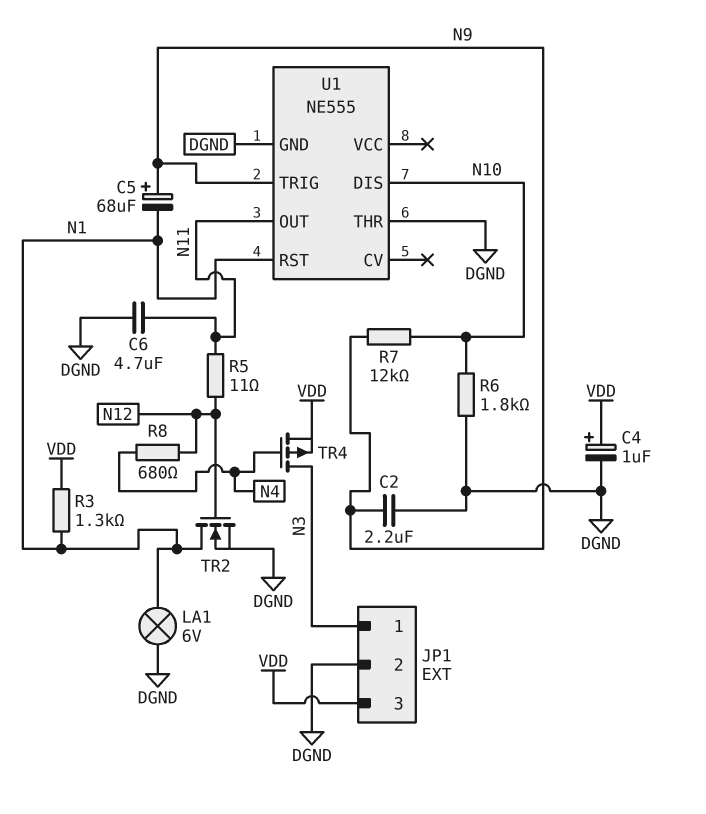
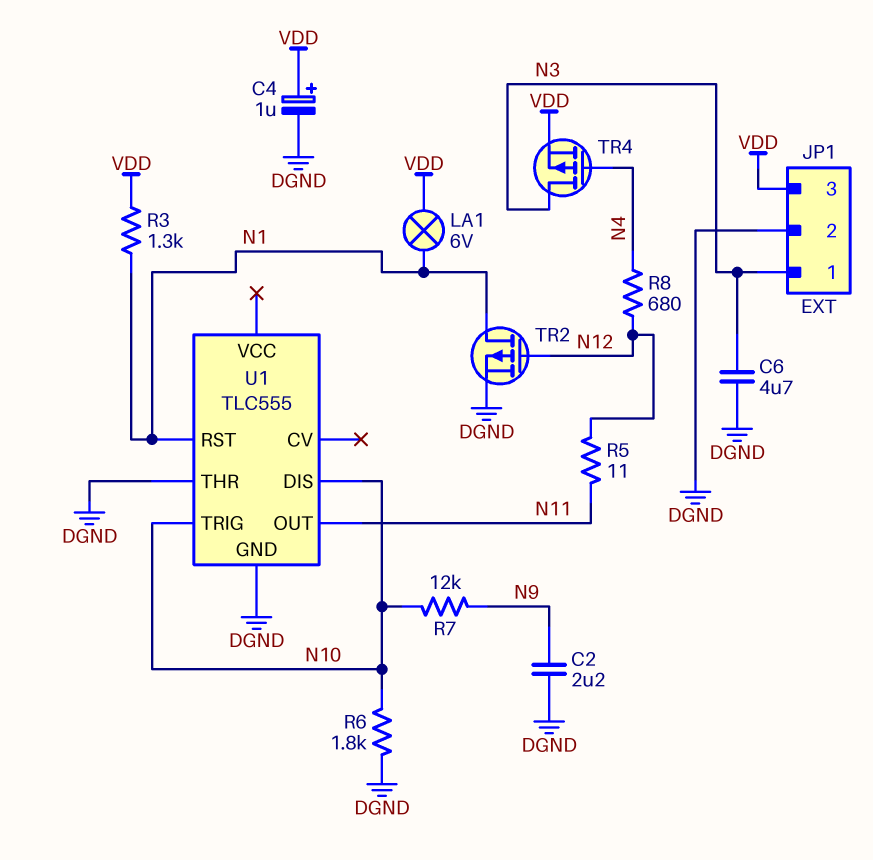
C5: 68uF (plus N9, minus N1) -> none
C6: 4.7uF (DGND, N11) -> 4.7uF (DGND, N3)
LA1: lamp 6V (DGND, N1) -> lamp 6V (N1, VDD)
TR2: NMOS (G N12, D N1, S DGND) -> PMOS (G N12, D N1, S DGND)
U1: NE555 -> TLC555
U1 pin TRIG: N9 -> N10

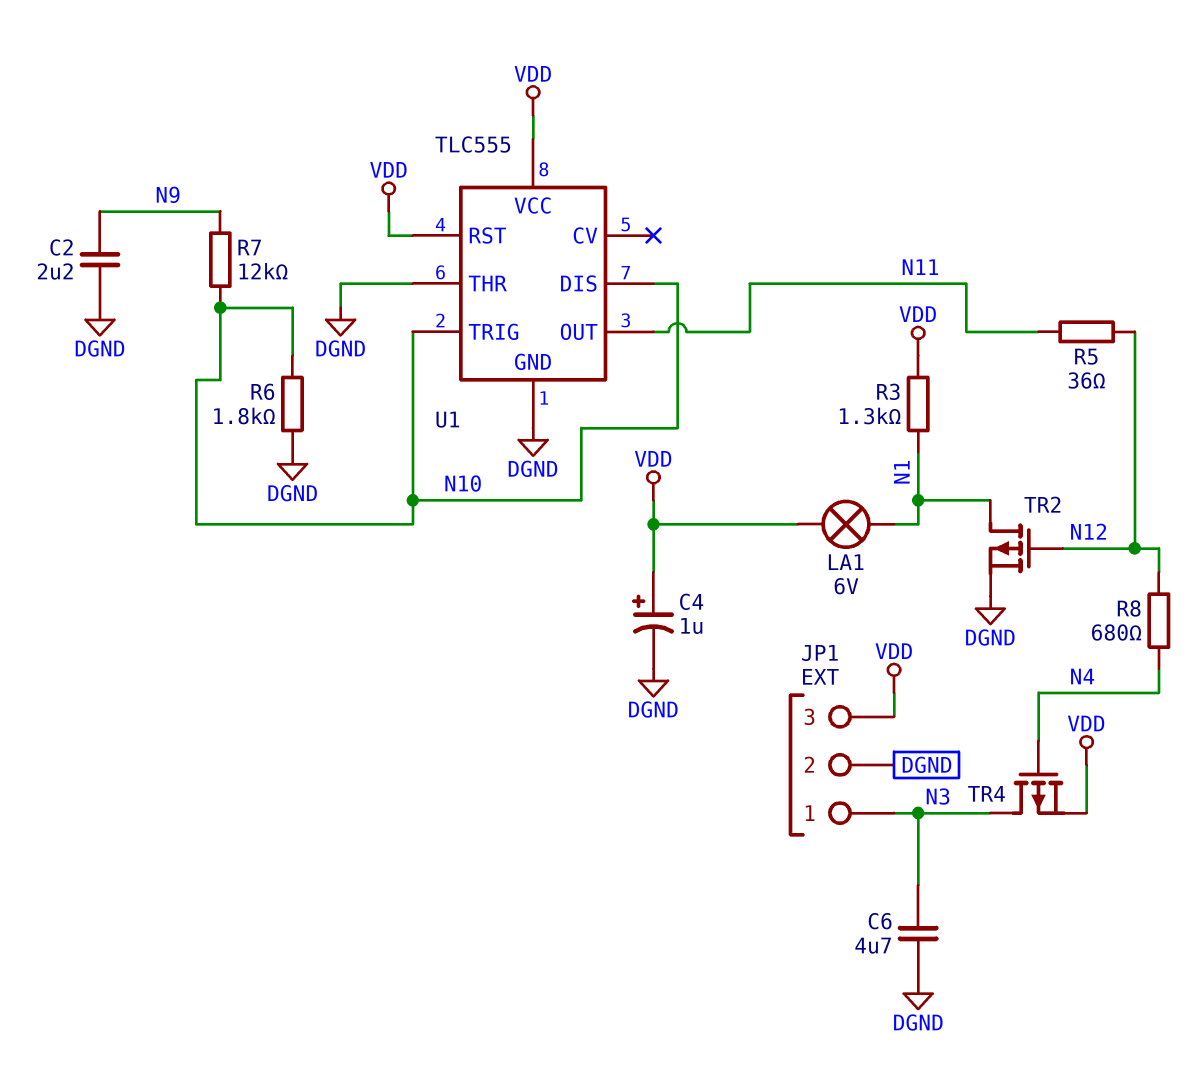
R5: 11 (N11, N12) -> 36 (N11, N12)
U1 pin RST: N1 -> VDD
U1 pin VCC: none -> VDD

